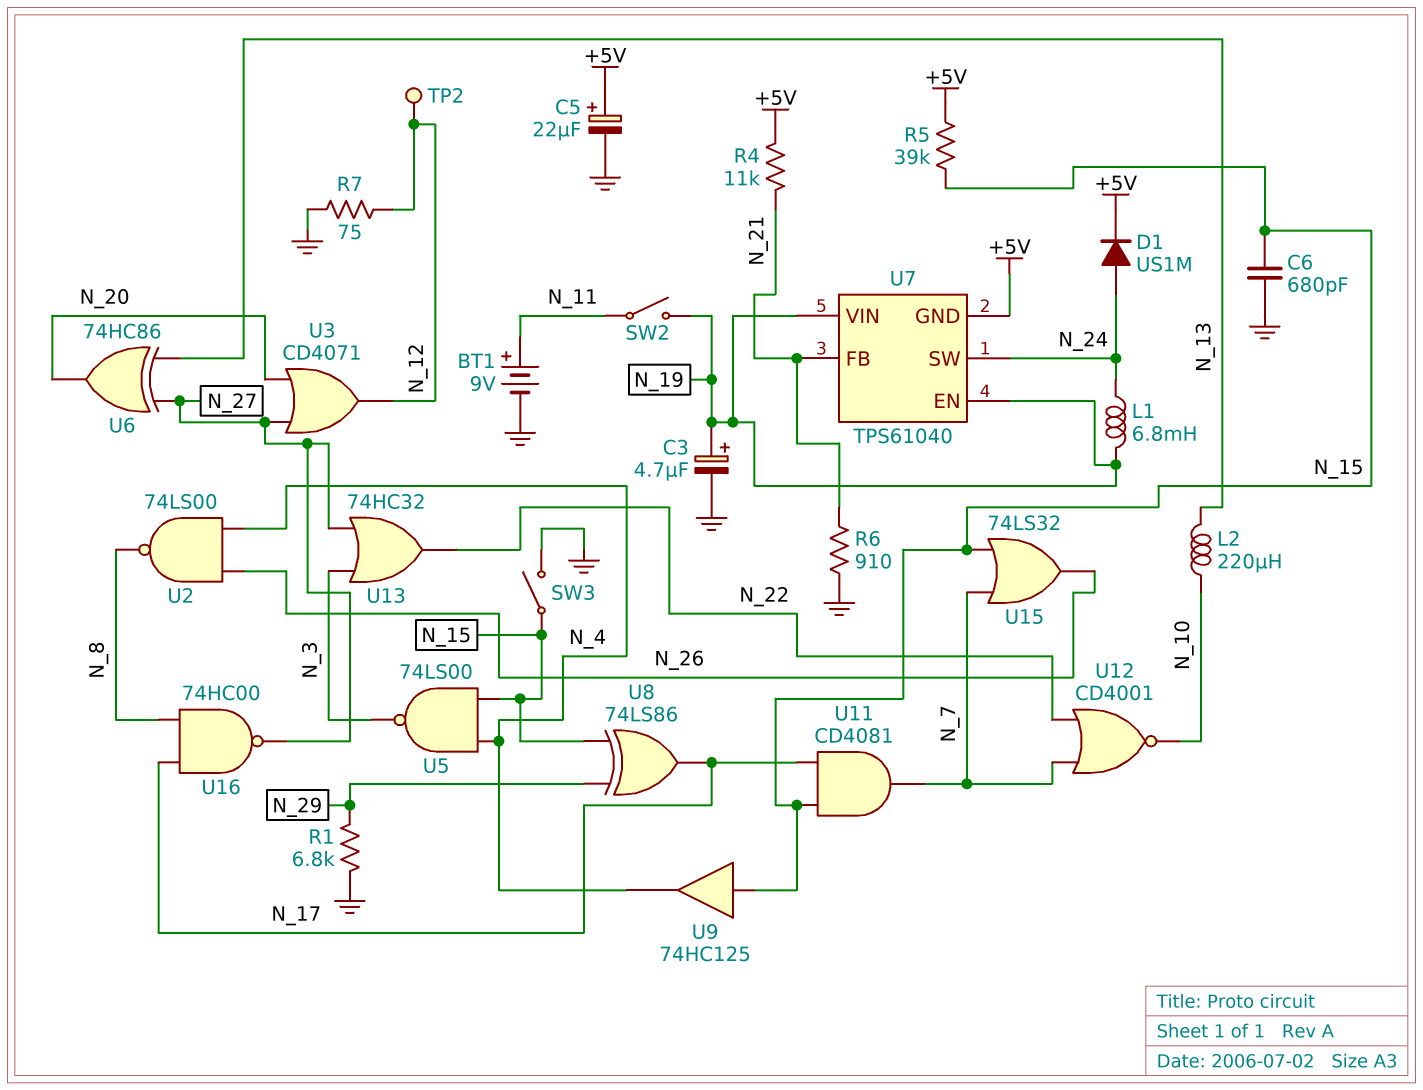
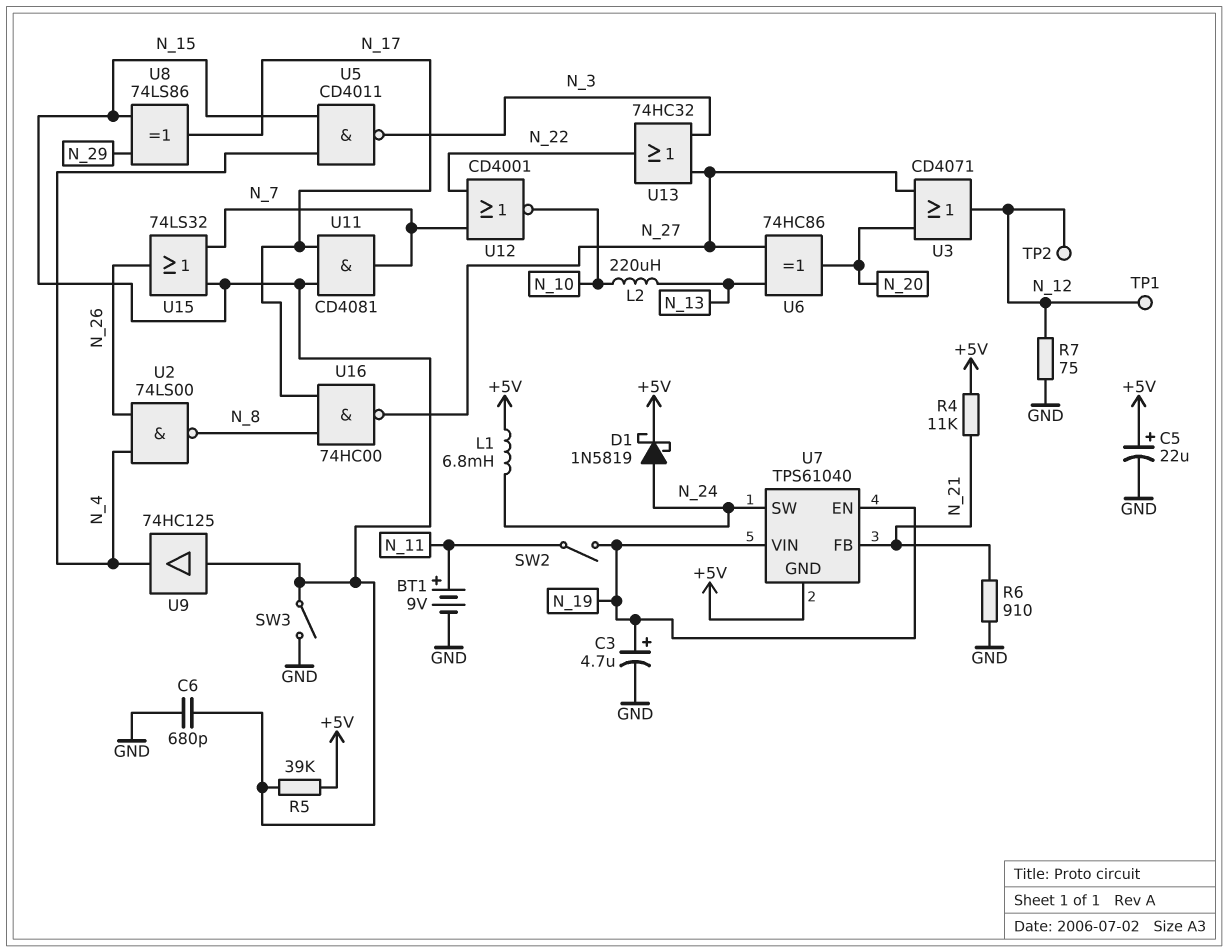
D1: diode US1M (A N_24, K +5V) -> schottky 1N5819 (A N_24, K +5V)
L1: 6.8mH (N_19, N_24) -> 6.8mH (+5V, N_24)
R1: 6.8k (GND, N_29) -> none
TP1: none -> test point (N_12)
U5: NAND 74LS00 (in N_4, in N_15, out N_3) -> NAND CD4011 (in N_4, in N_15, out N_3)

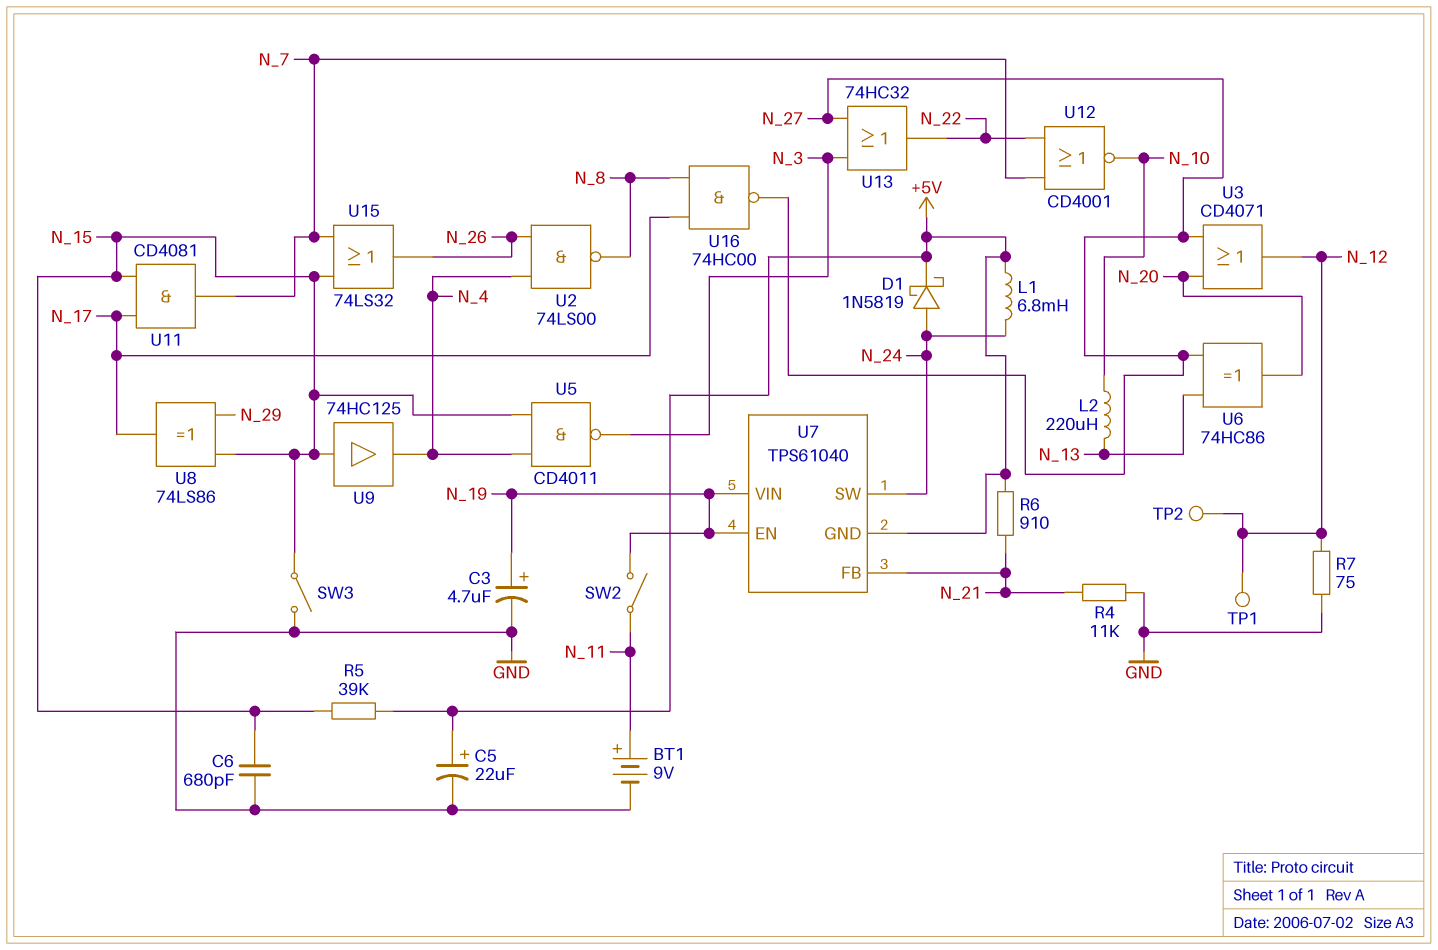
R4: 11k (+5V, N_21) -> 11k (GND, N_21)
R6: 910 (GND, N_21) -> 910 (+5V, N_21)

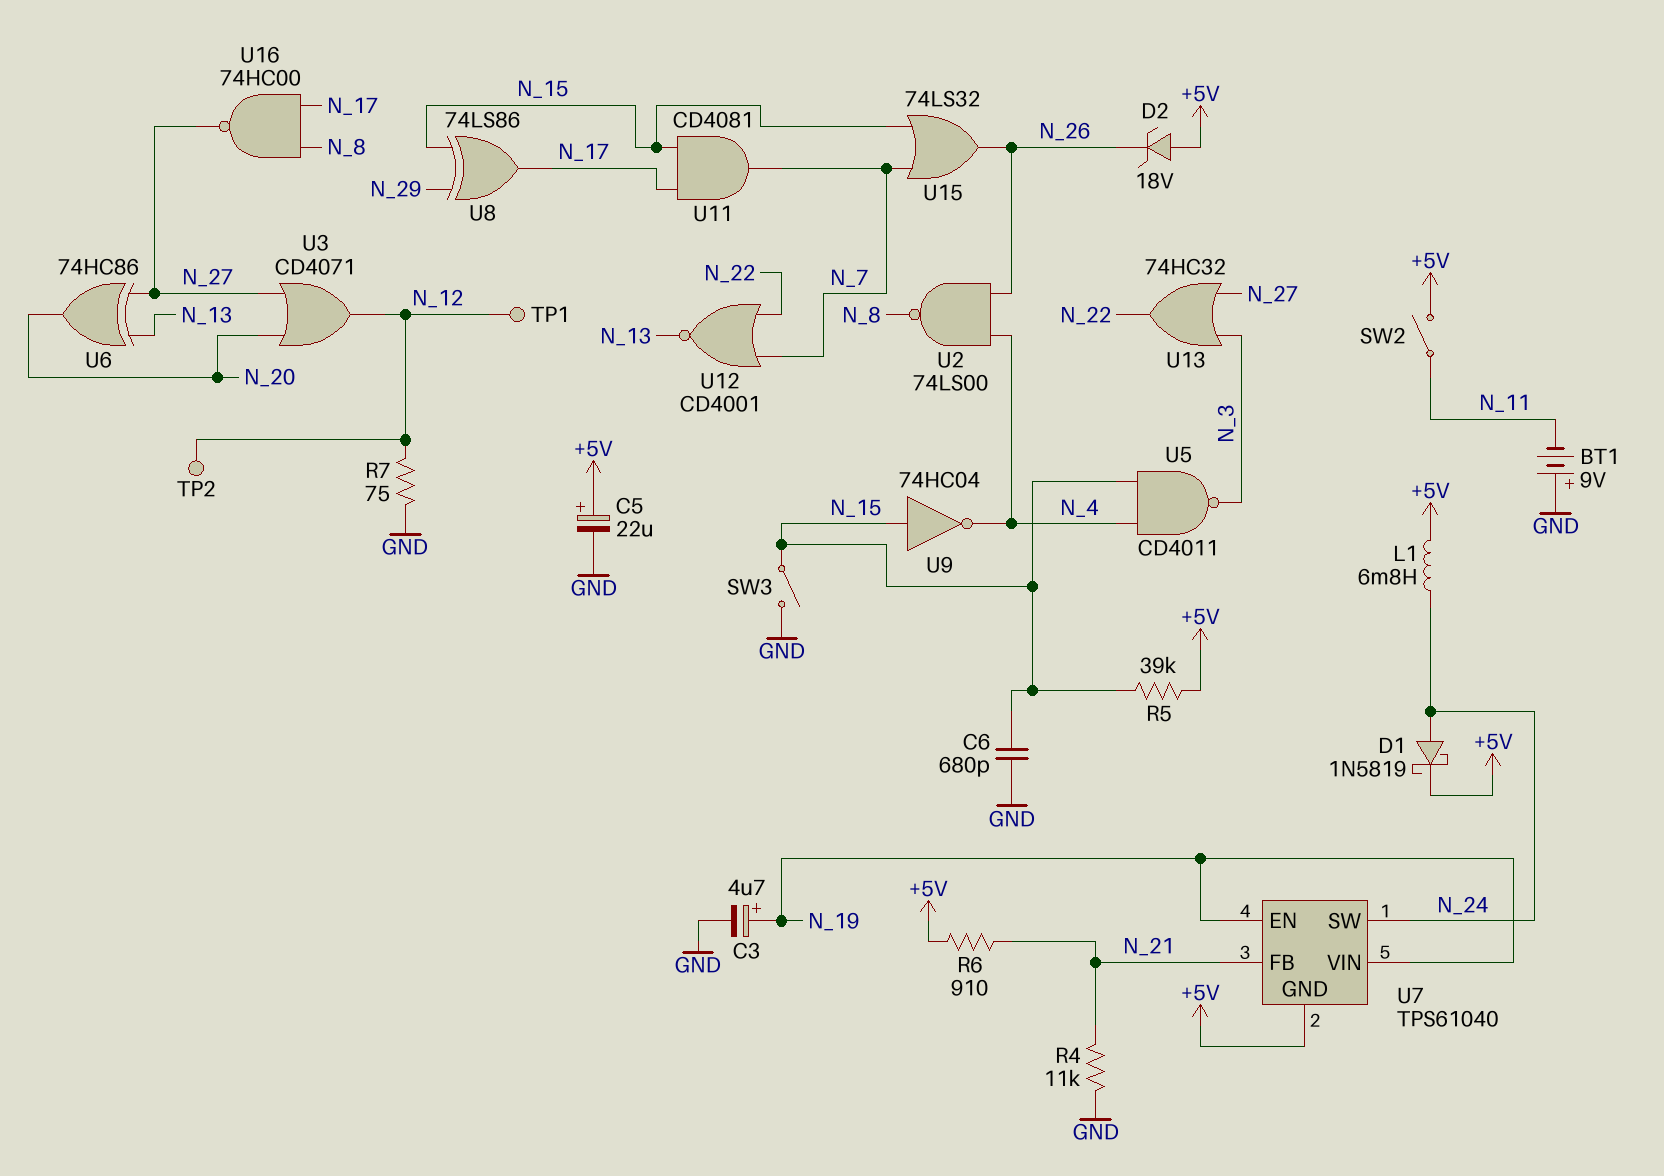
BT1: 9V (plus N_11, minus GND) -> 9V (plus GND, minus N_11)
D2: none -> zener 18V (A +5V, K N_26)
L2: 220uH (N_10, N_13) -> none
SW2: switch (N_11, N_19) -> switch (+5V, N_11)
U9: buffer 74HC125 (in N_15, out N_4) -> NOT 74HC04 (in N_15, out N_4)
U12: NOR CD4001 (in N_7, in N_22, out N_10) -> NOR CD4001 (in N_7, in N_22, out N_13)

